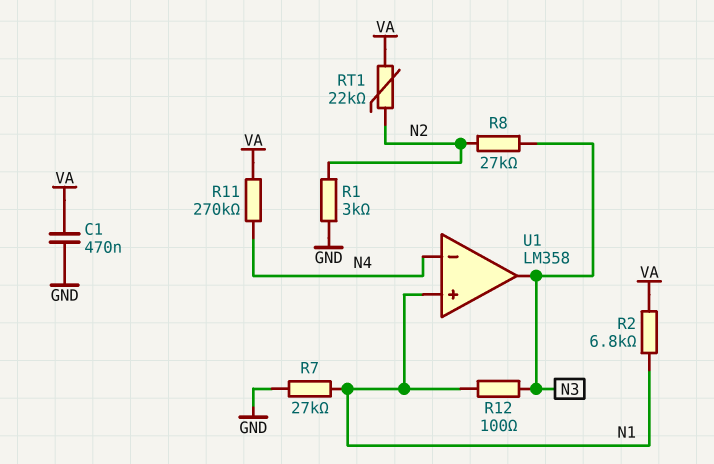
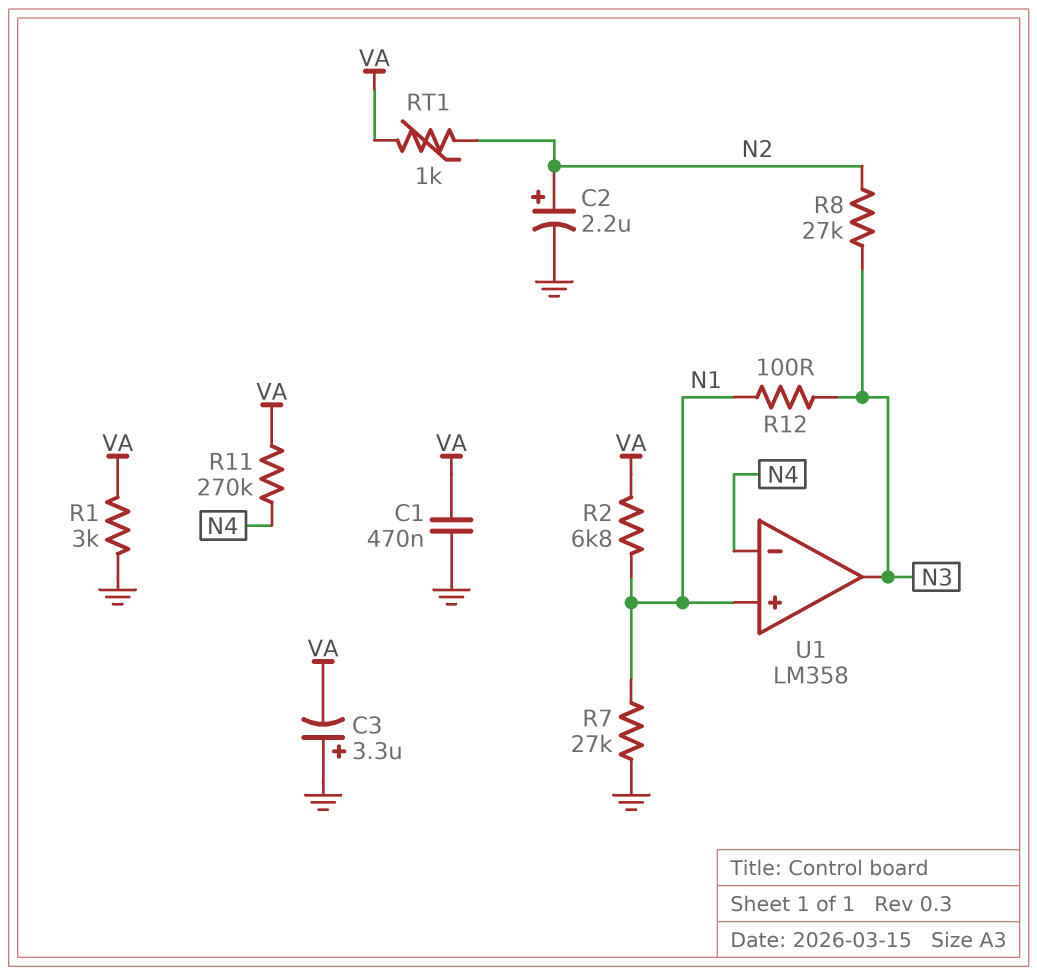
C2: none -> 2.2uF (plus N2, minus GND)
C3: none -> 3.3uF (plus GND, minus VA)
R1: 3k (GND, N2) -> 3k (GND, VA)
RT1: 22k (N2, VA) -> 1k (N2, VA)

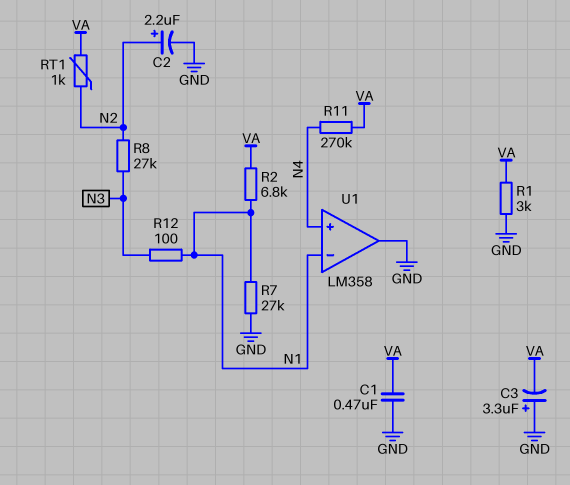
U1 pin in+: N1 -> N4
U1 pin in-: N4 -> N1
U1 pin out: N3 -> GND

